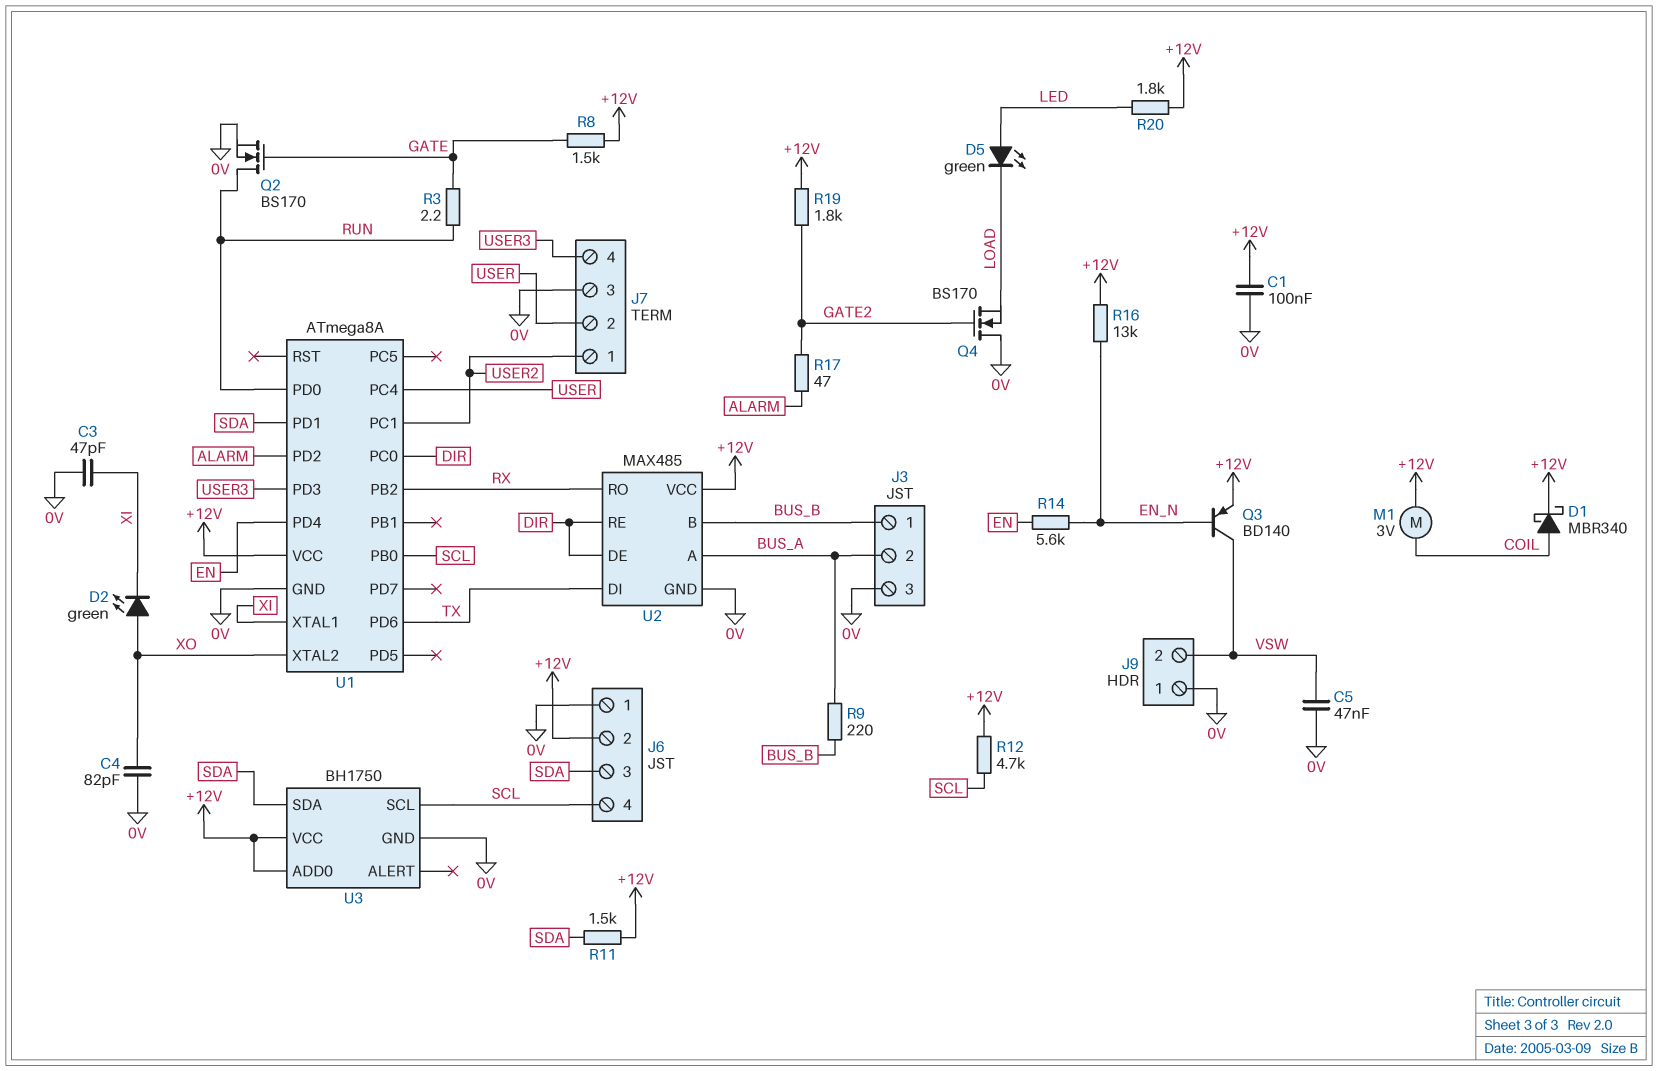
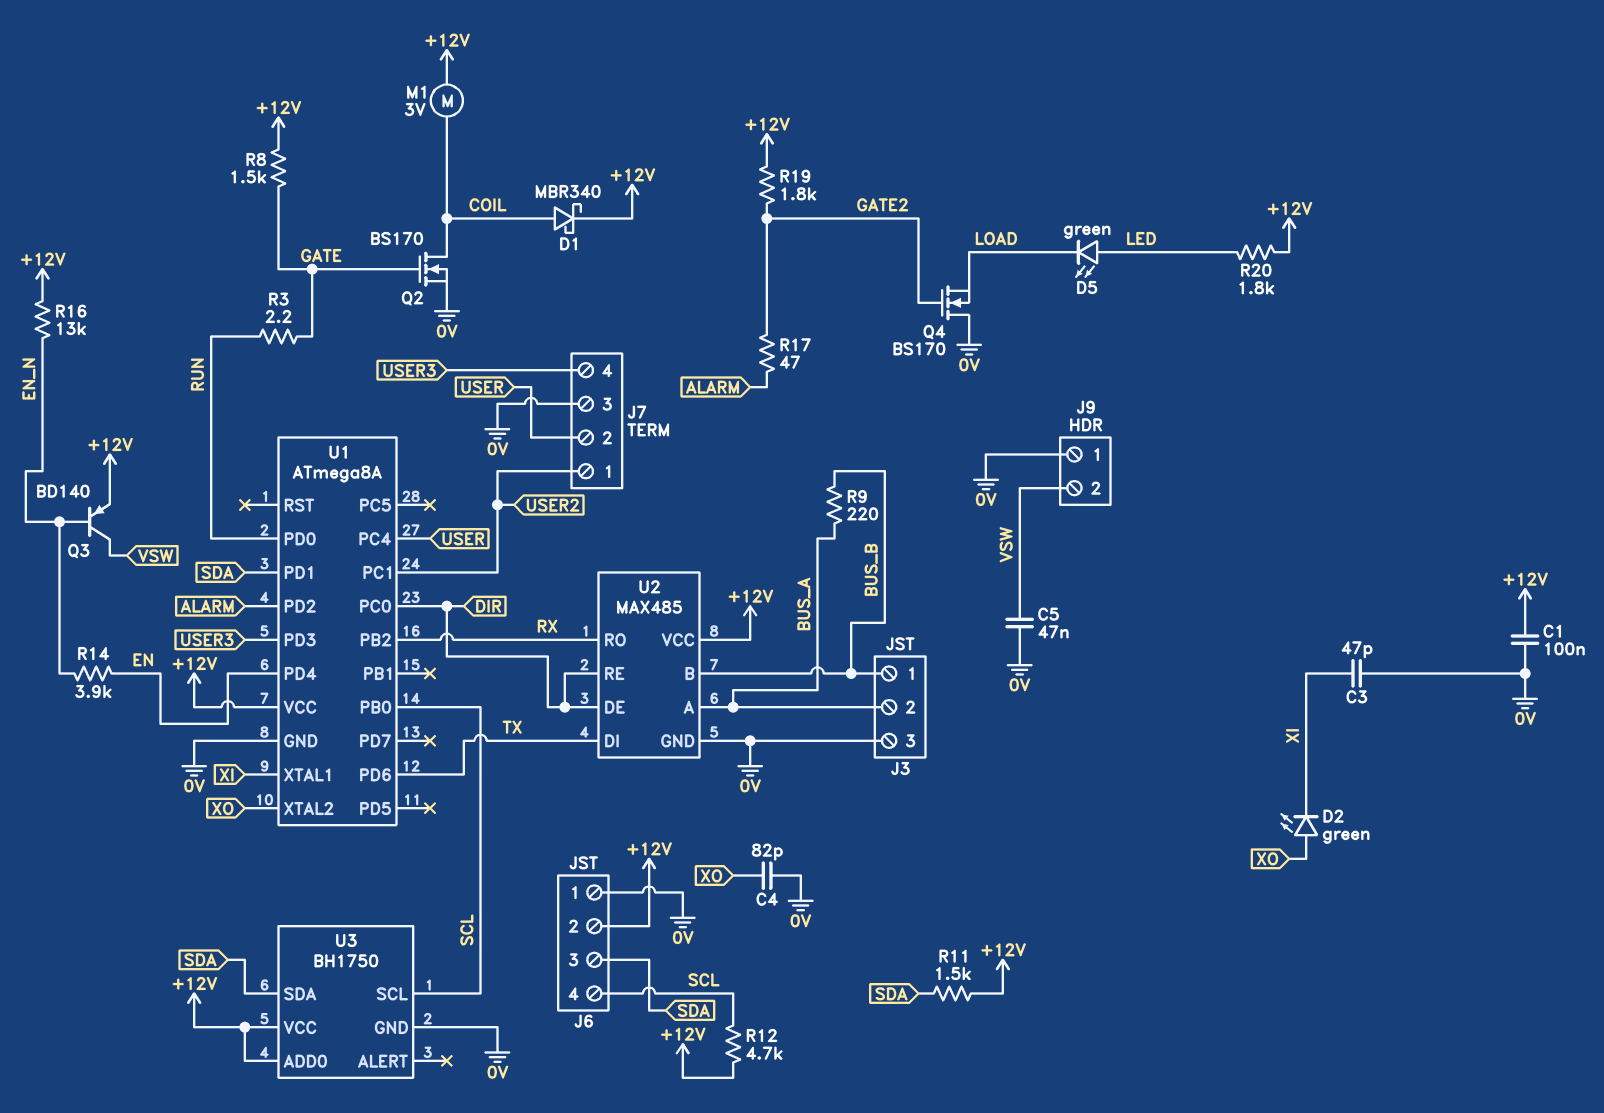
Q2: NMOS BS170 (G GATE, D RUN, S 0V) -> NMOS BS170 (G GATE, D COIL, S 0V)
R14: 5.6k (EN, EN_N) -> 3.9k (EN, EN_N)

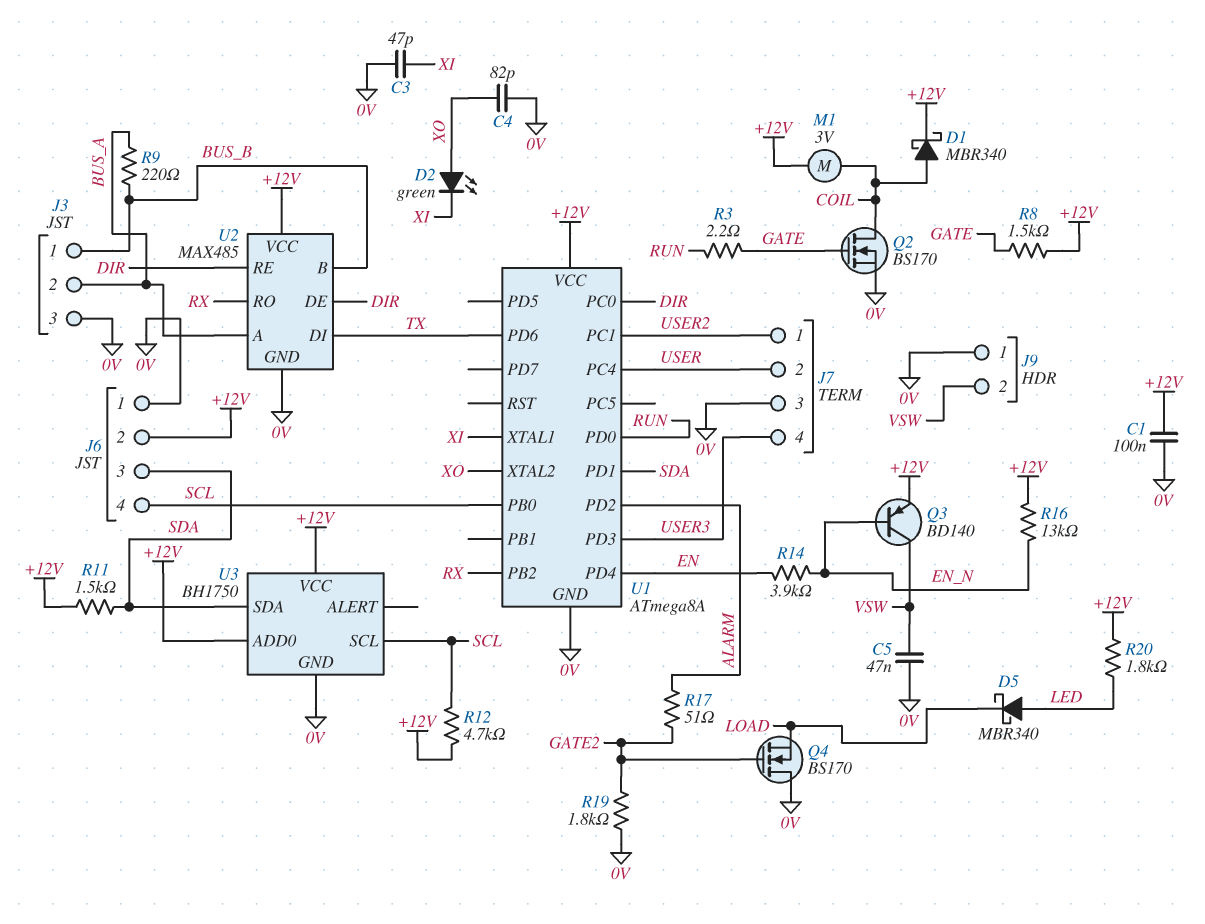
D5: LED green (A LED, K LOAD) -> schottky MBR340 (A LED, K LOAD)
R17: 47 (ALARM, GATE2) -> 51 (ALARM, GATE2)
R19: 1.8k (+12V, GATE2) -> 1.8k (0V, GATE2)

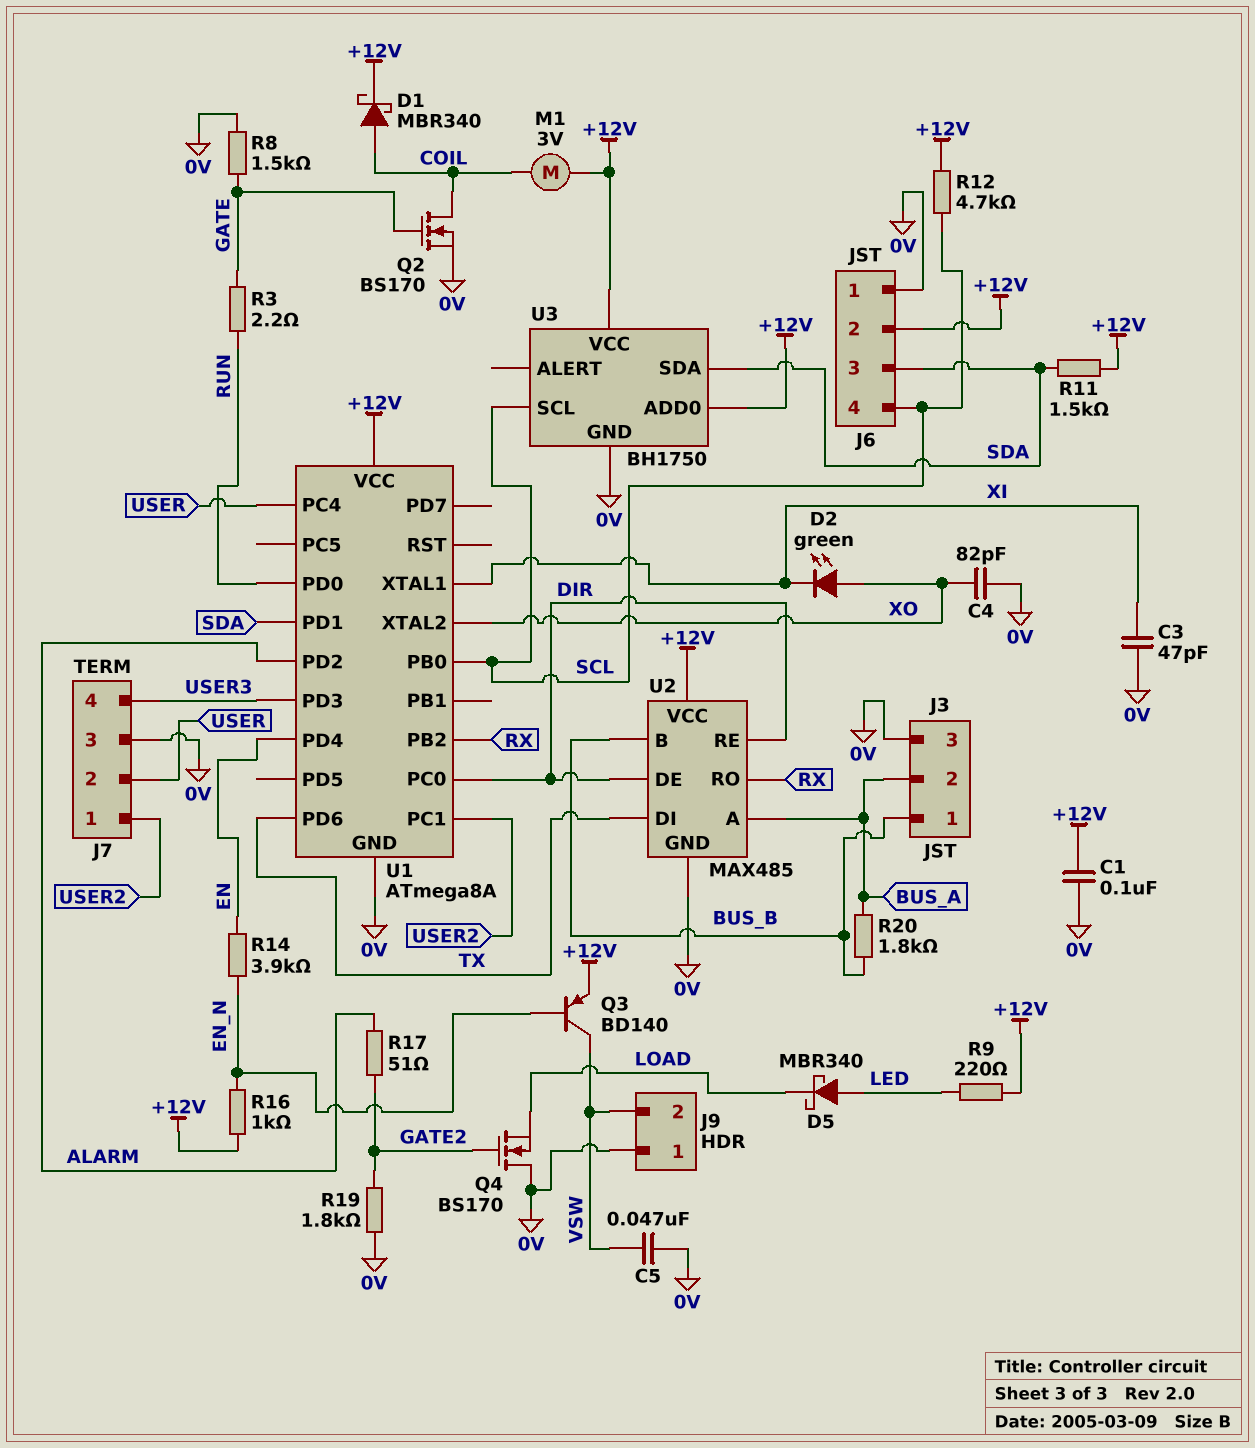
R8: 1.5k (+12V, GATE) -> 1.5k (0V, GATE)
R9: 220 (BUS_A, BUS_B) -> 220 (+12V, LED)
R16: 13k (+12V, EN_N) -> 1k (+12V, EN_N)
R20: 1.8k (+12V, LED) -> 1.8k (BUS_A, BUS_B)

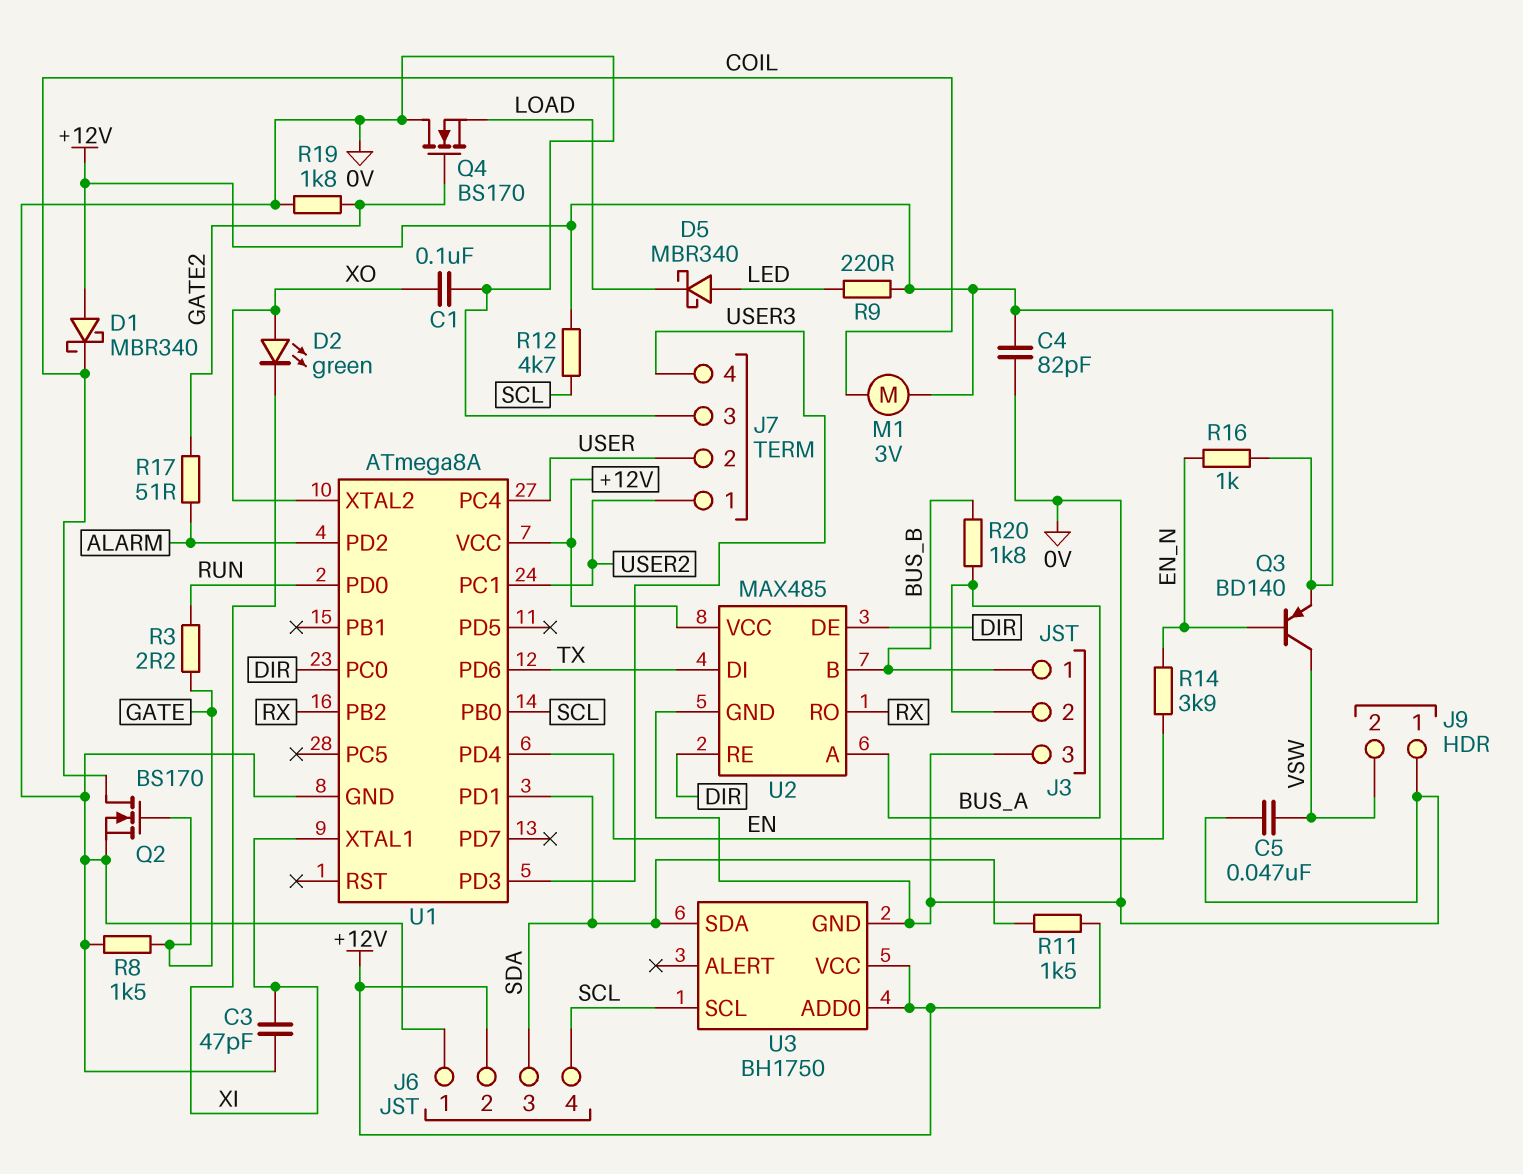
C1: 100nF (+12V, 0V) -> 100nF (0V, XO)
C4: 82pF (0V, XO) -> 82pF (+12V, 0V)
D1: schottky MBR340 (A COIL, K +12V) -> schottky MBR340 (A +12V, K COIL)

